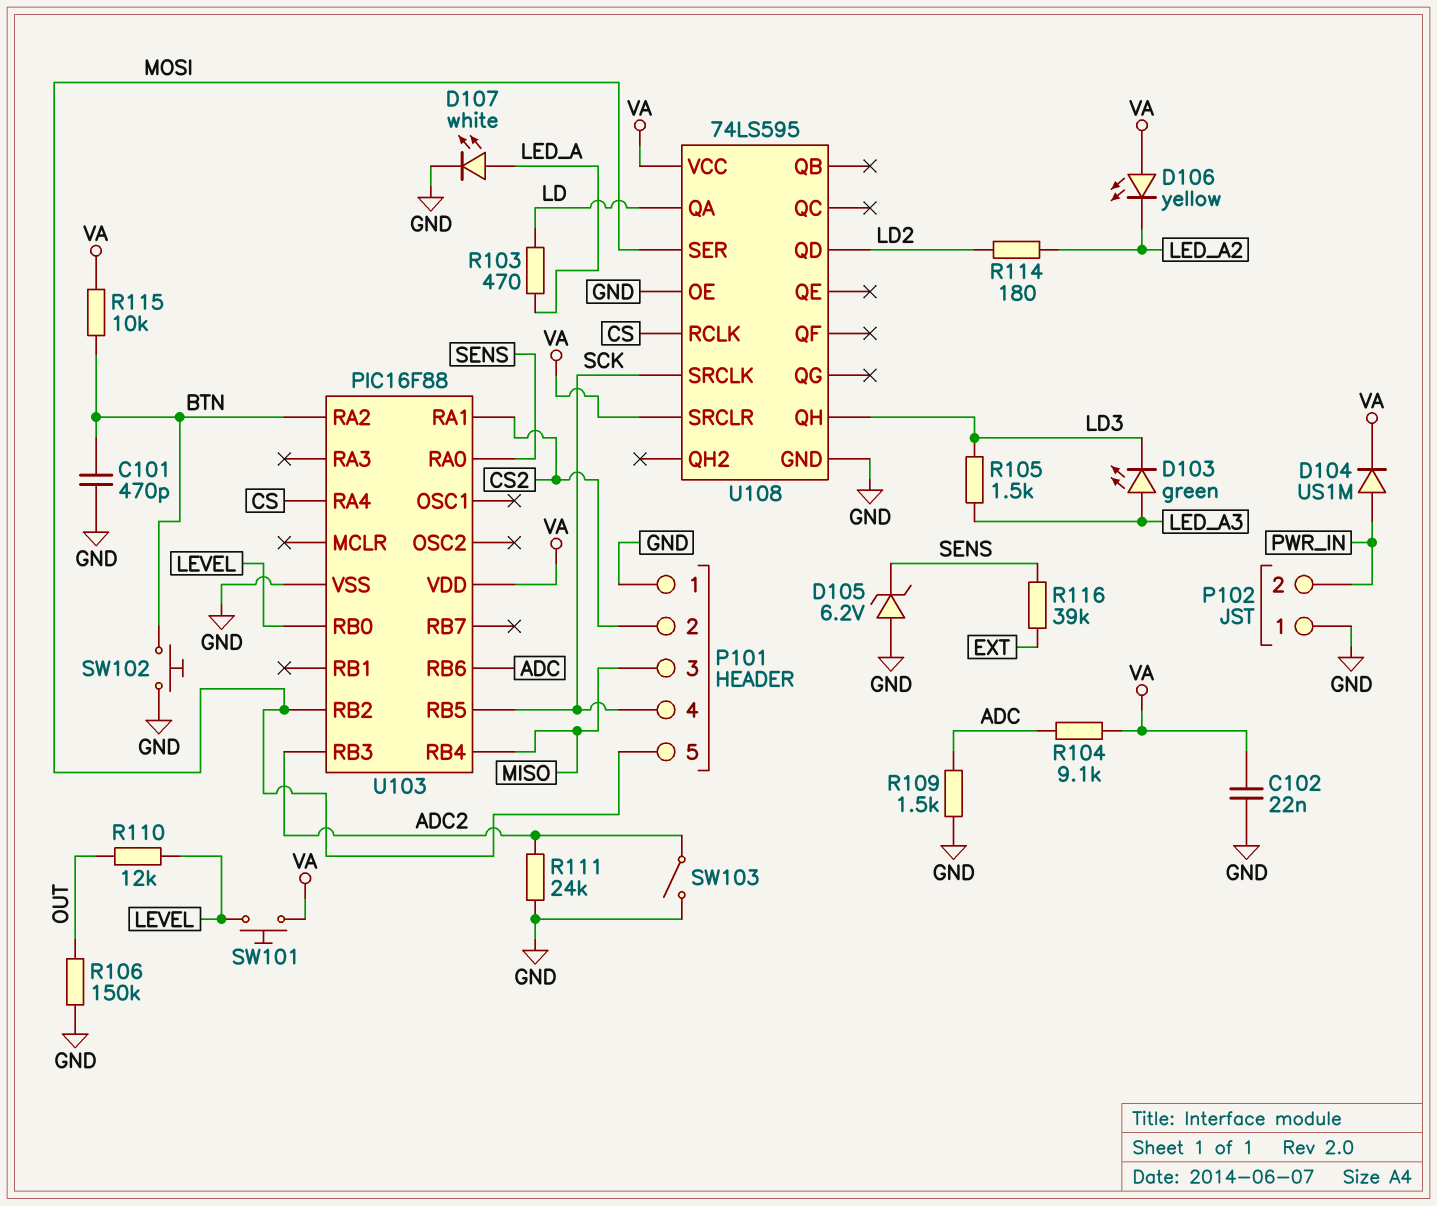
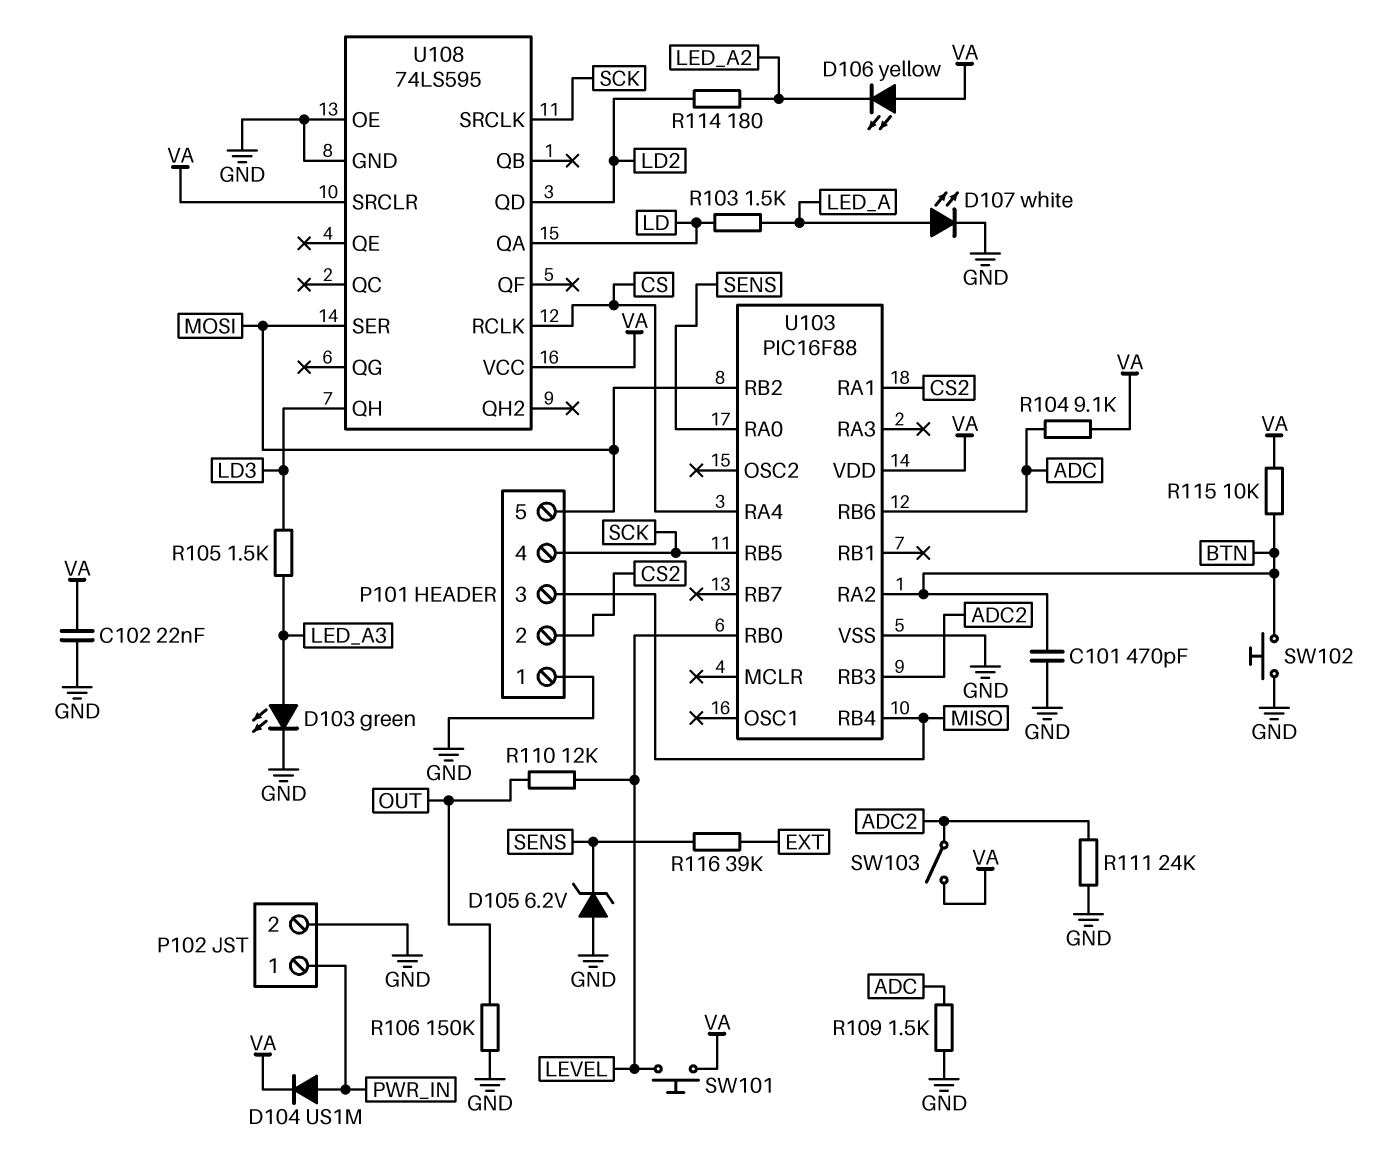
D103: LED green (A LED_A3, K LD3) -> LED green (A LED_A3, K GND)
P102 pin 1: GND -> PWR_IN
P102 pin 2: PWR_IN -> GND
R103: 470 (LD, LED_A) -> 1.5k (LD, LED_A)
SW103: switch (ADC2, GND) -> switch (ADC2, VA)

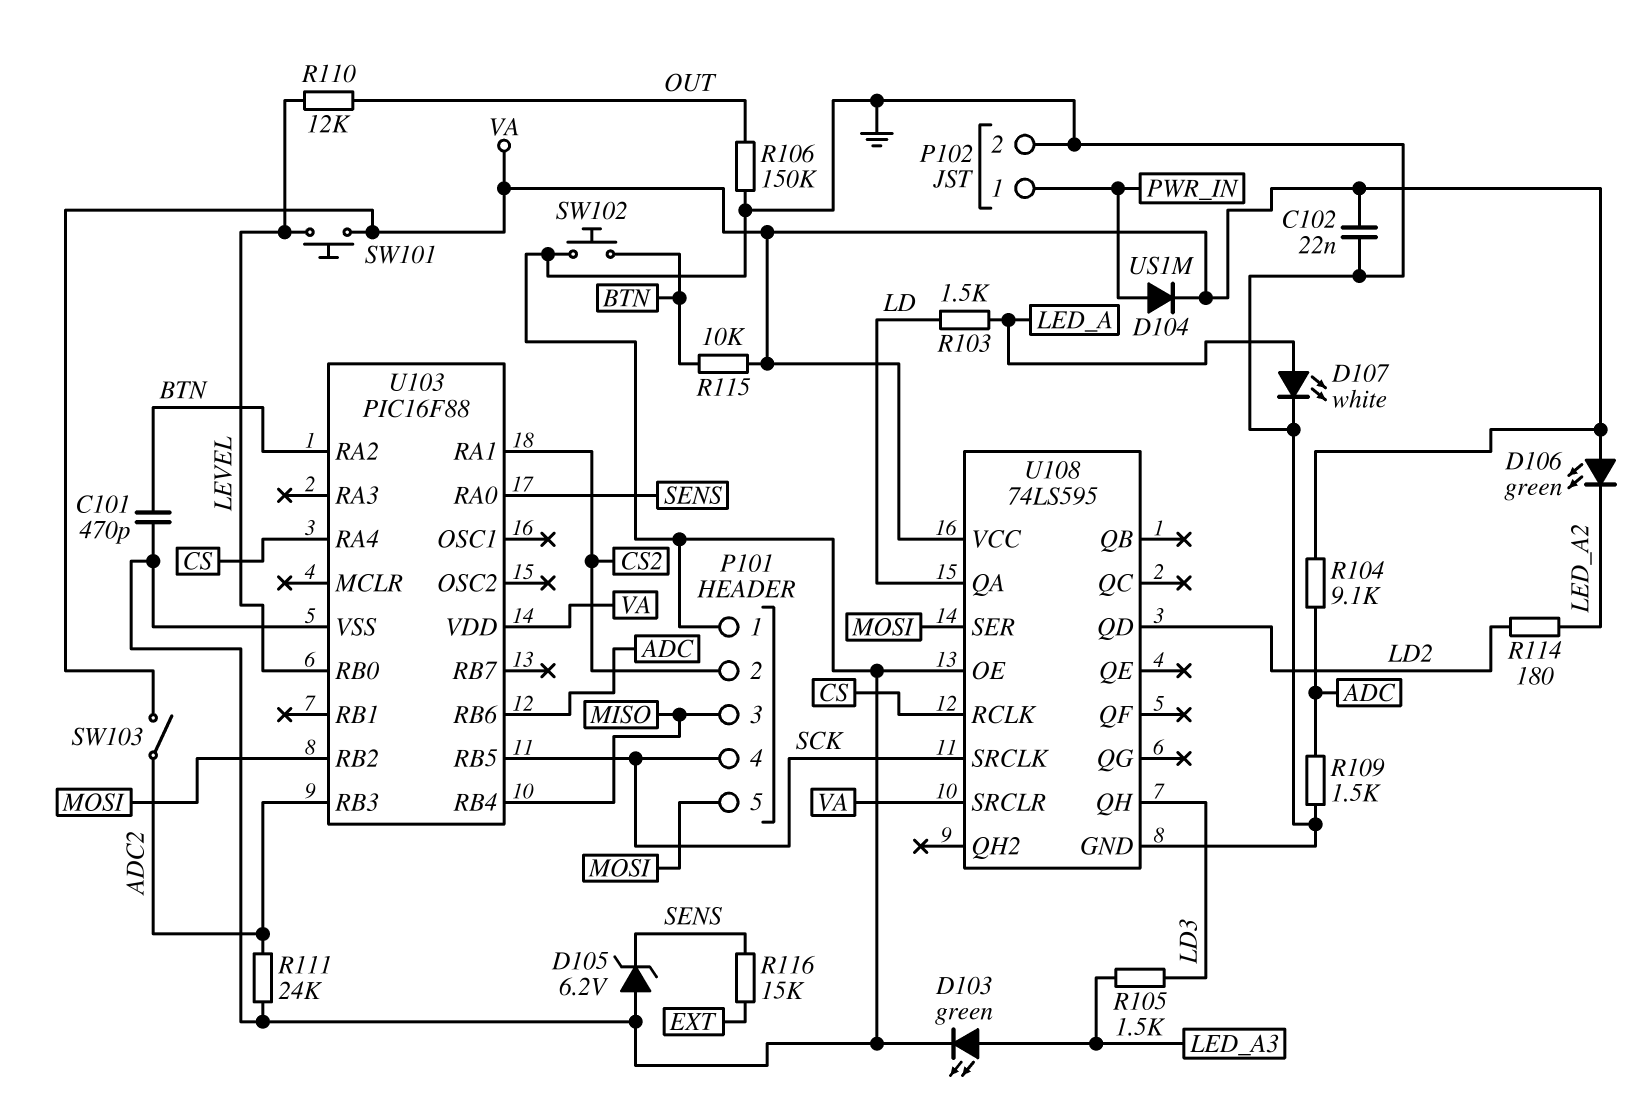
D106: LED yellow (A VA, K LED_A2) -> LED green (A VA, K LED_A2)
R116: 39k (EXT, SENS) -> 15k (EXT, SENS)

